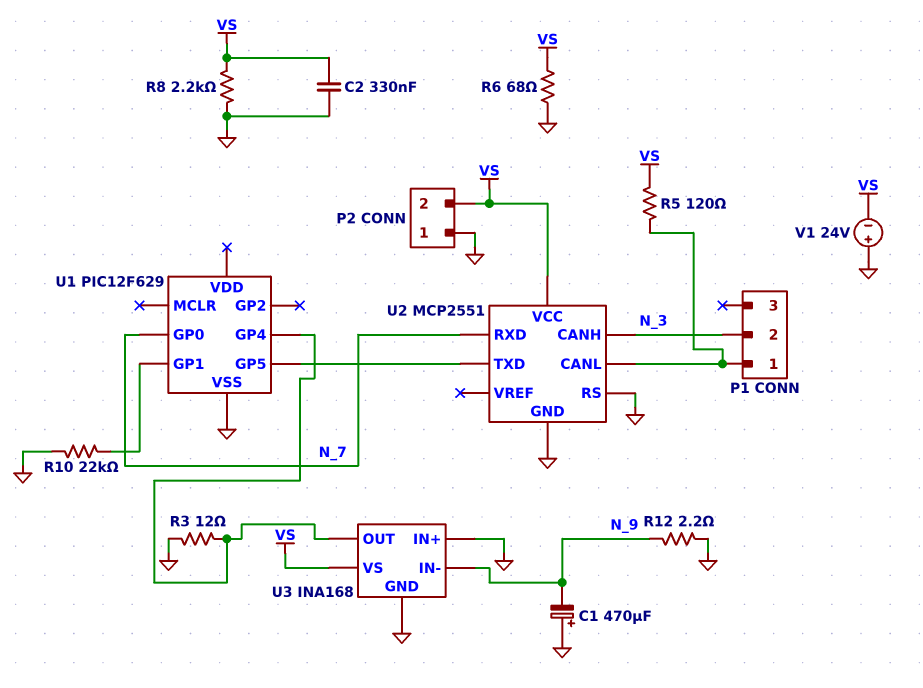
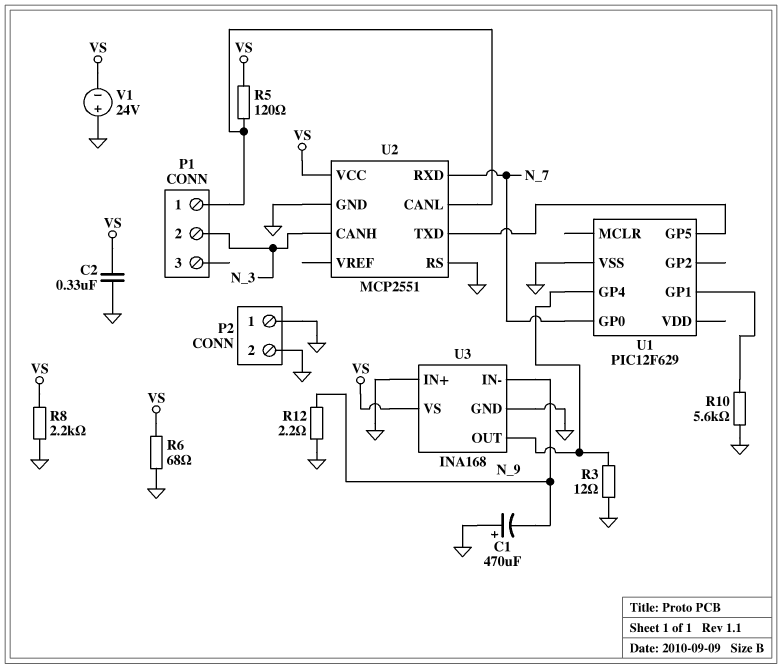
P2 pin 2: VS -> GND
R10: 22k (GND, U1/GP1) -> 5.6k (GND, U1/GP1)

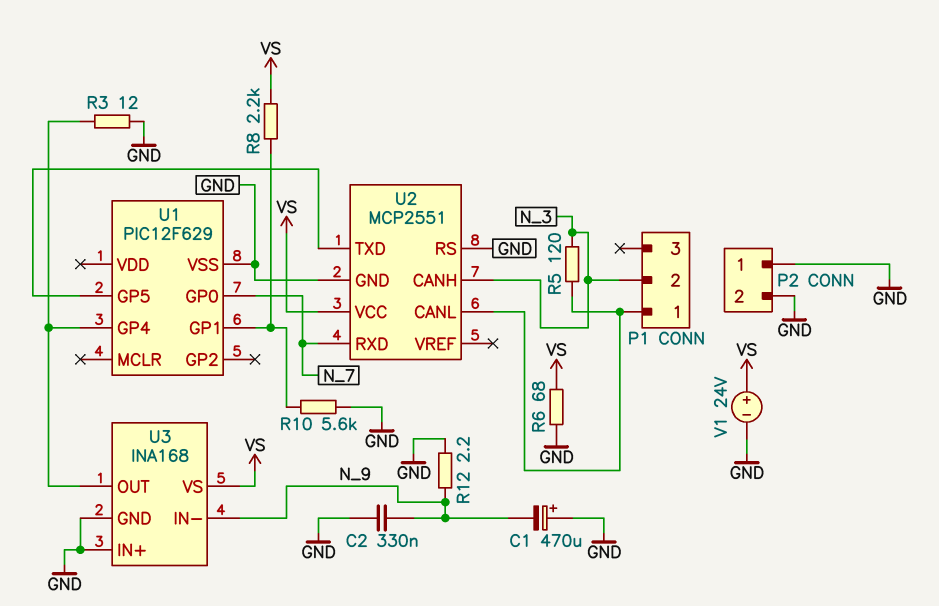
C2: 330nF (GND, VS) -> 330nF (GND, N_9)
R5: 120 (P1/1, VS) -> 120 (N_3, P1/1)
R8: 2.2k (GND, VS) -> 2.2k (U1/GP1, VS)
V1: 24V (plus GND, minus VS) -> 24V (plus VS, minus GND)

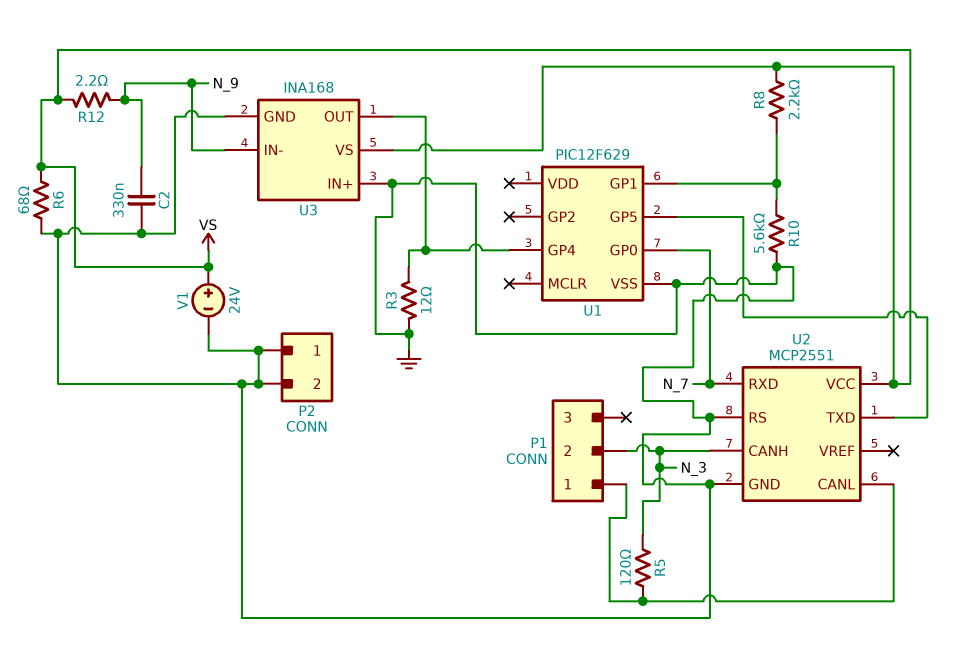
C1: 470uF (plus GND, minus N_9) -> none
R12: 2.2 (GND, N_9) -> 2.2 (N_9, VS)

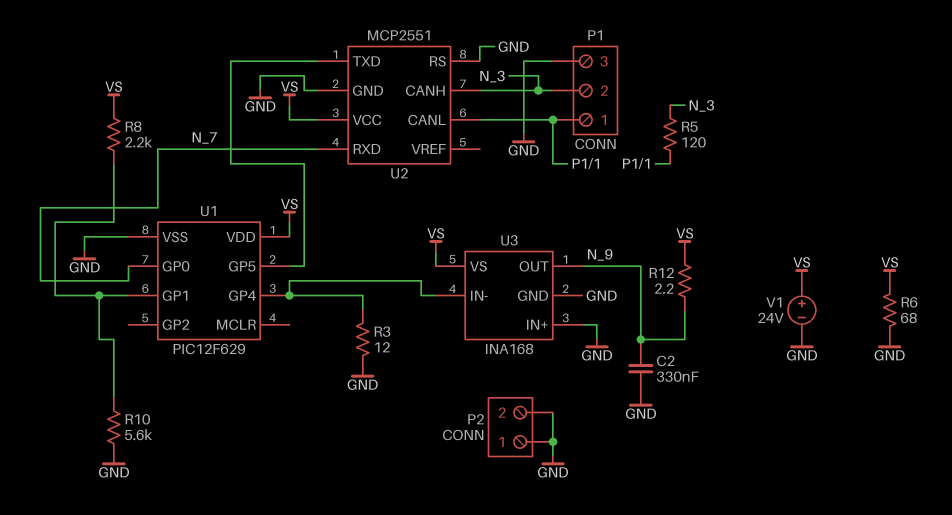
P1 pin 3: none -> GND
U1 pin VDD: none -> VS
U3 pin IN-: N_9 -> U1/GP4
U3 pin OUT: U1/GP4 -> N_9

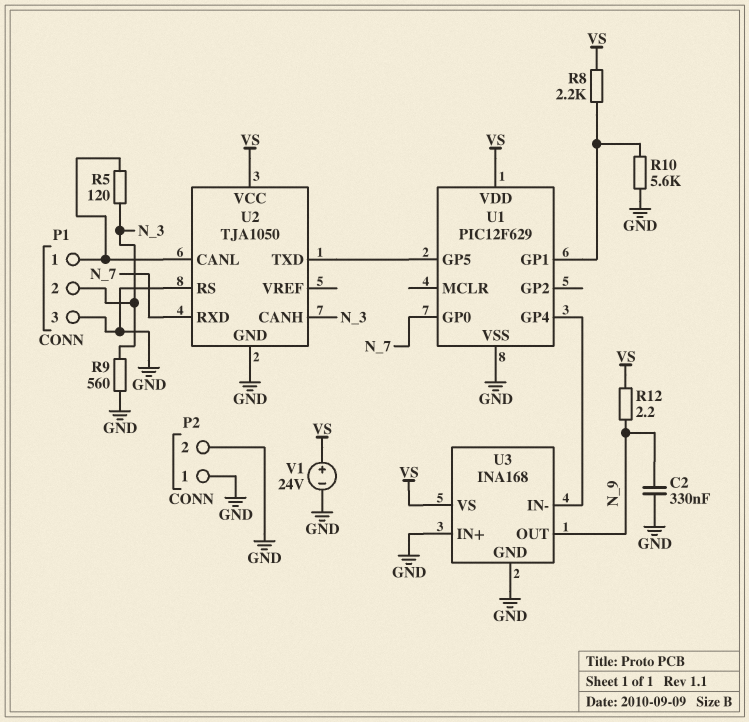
R3: 12 (GND, U1/GP4) -> none
R6: 68 (GND, VS) -> none
R9: none -> 560 (GND, N_3)
U2: MCP2551 -> TJA1050

